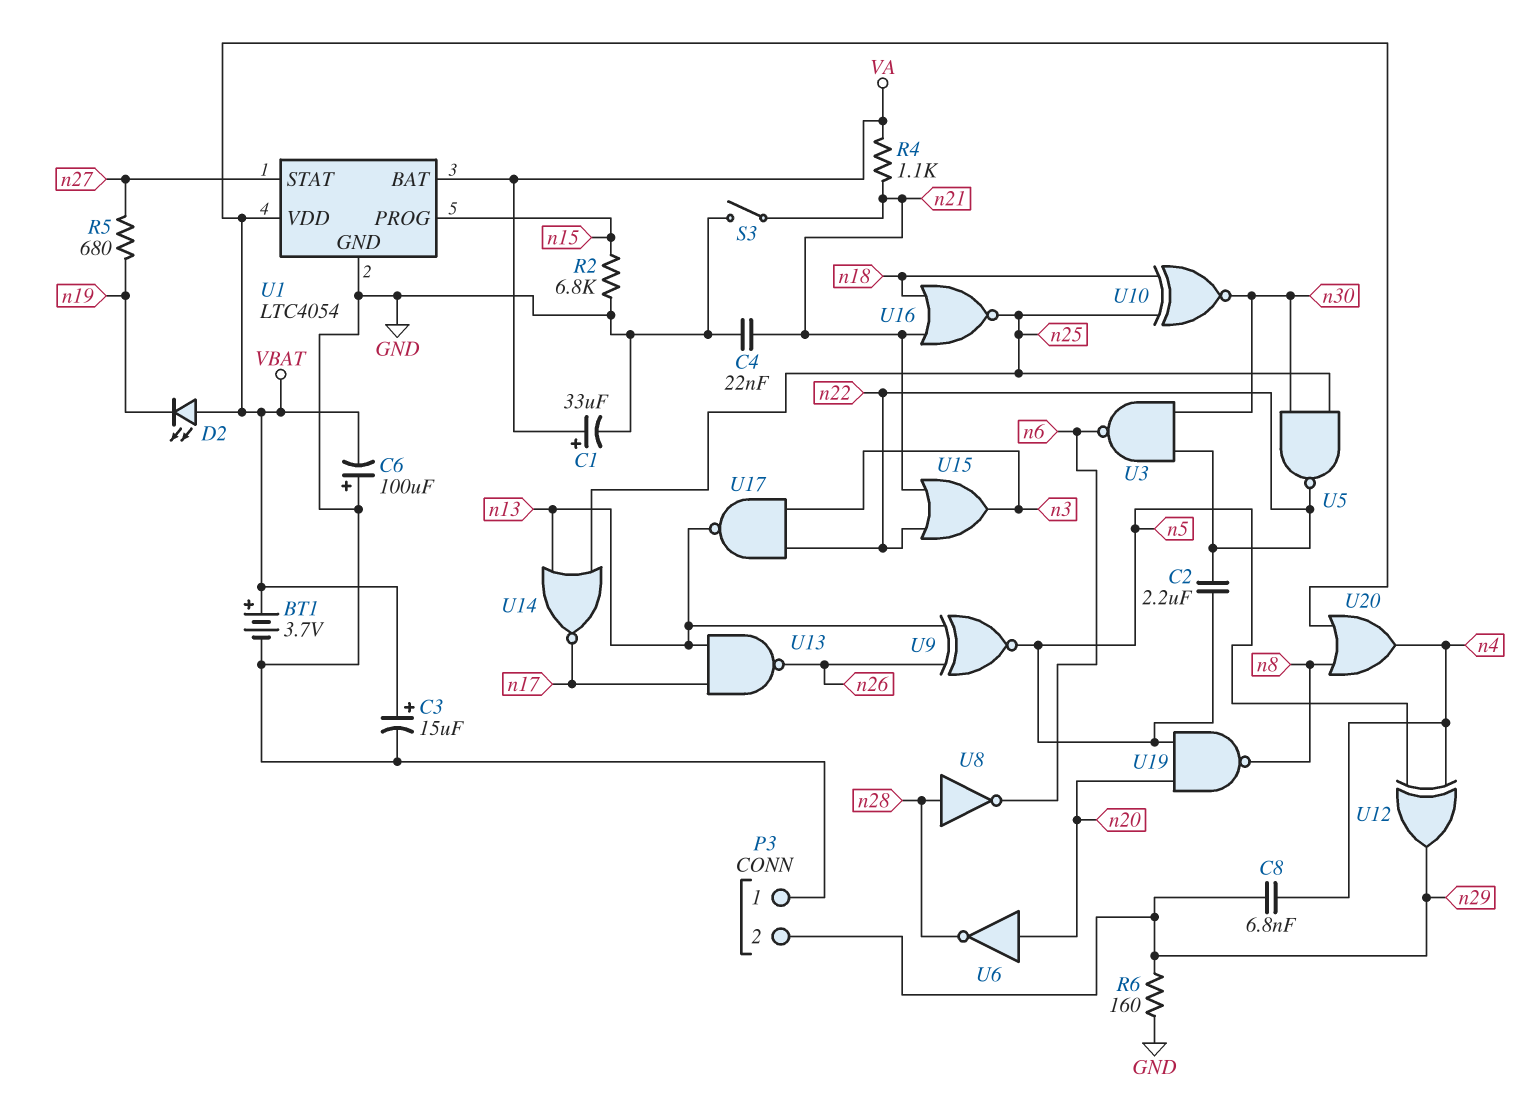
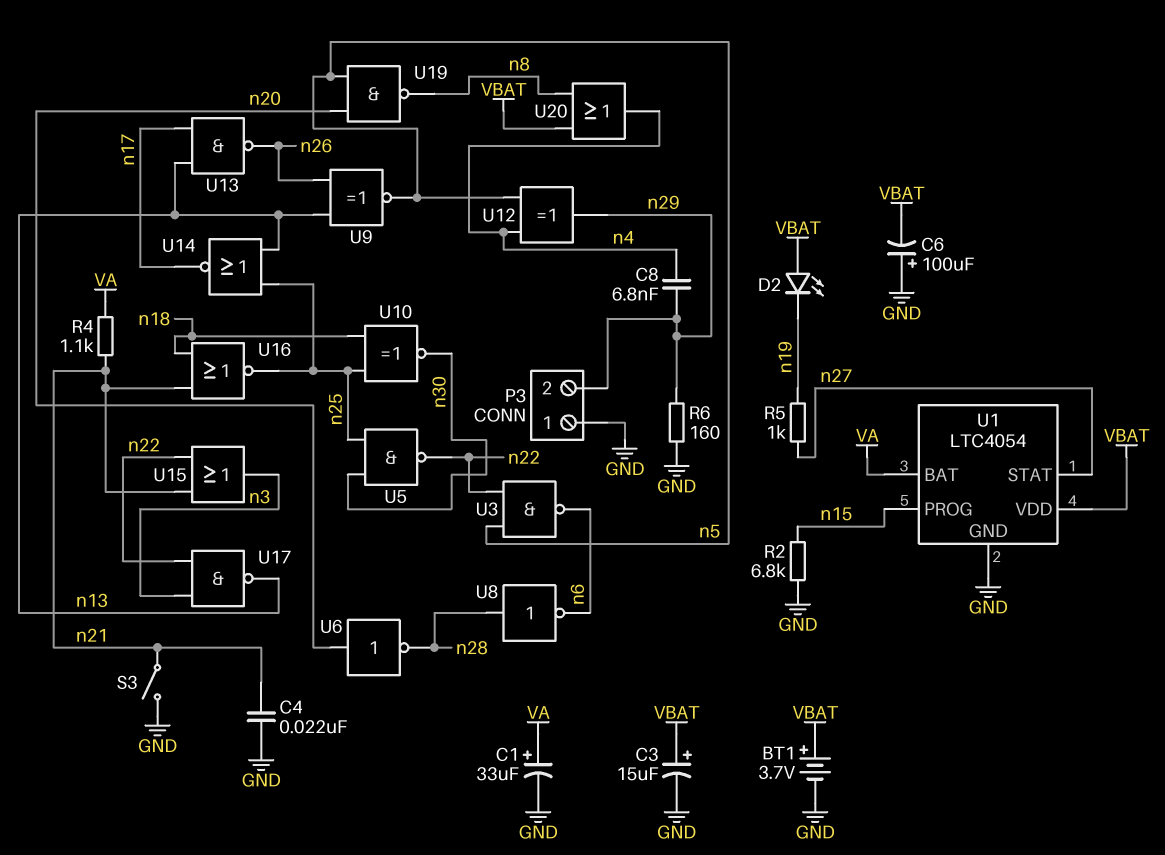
C2: 2.2uF (n5, n22) -> none
R5: 680 (n19, n27) -> 1k (n19, n27)
U3: NAND (in n22, in n30, out n6) -> NAND (in n5, in n22, out n6)

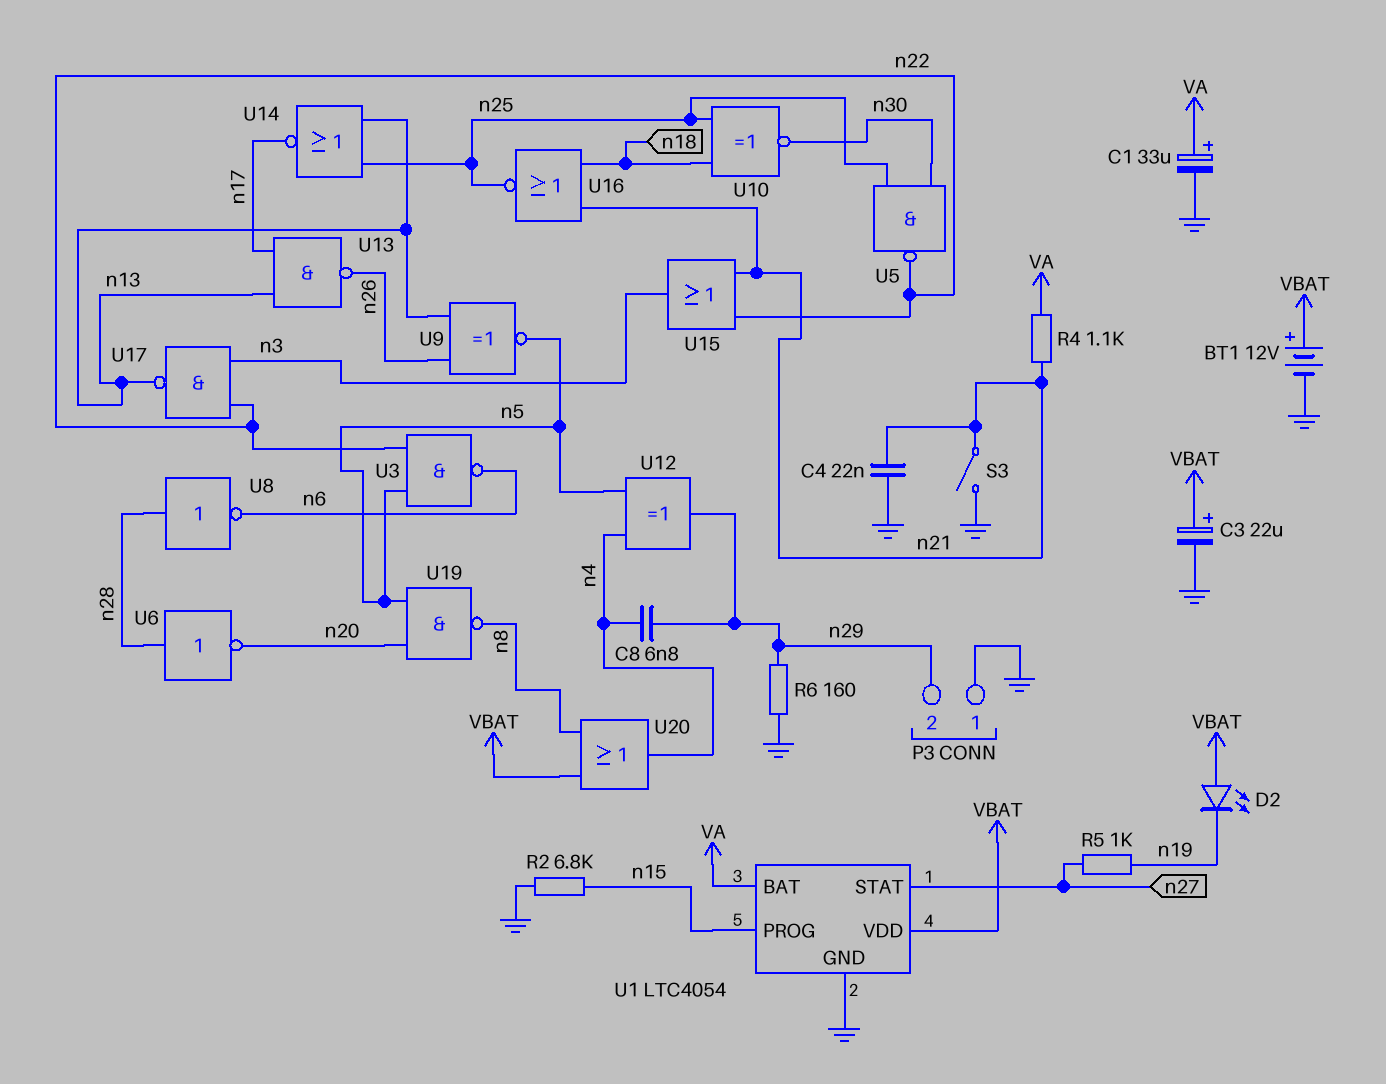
BT1: 3.7V (plus VBAT, minus GND) -> 12V (plus VBAT, minus GND)
C3: 15uF (plus VBAT, minus GND) -> 22uF (plus VBAT, minus GND)
C6: 100uF (plus GND, minus VBAT) -> none
U6: NOT (in n20, out n28) -> NOT (in n28, out n20)

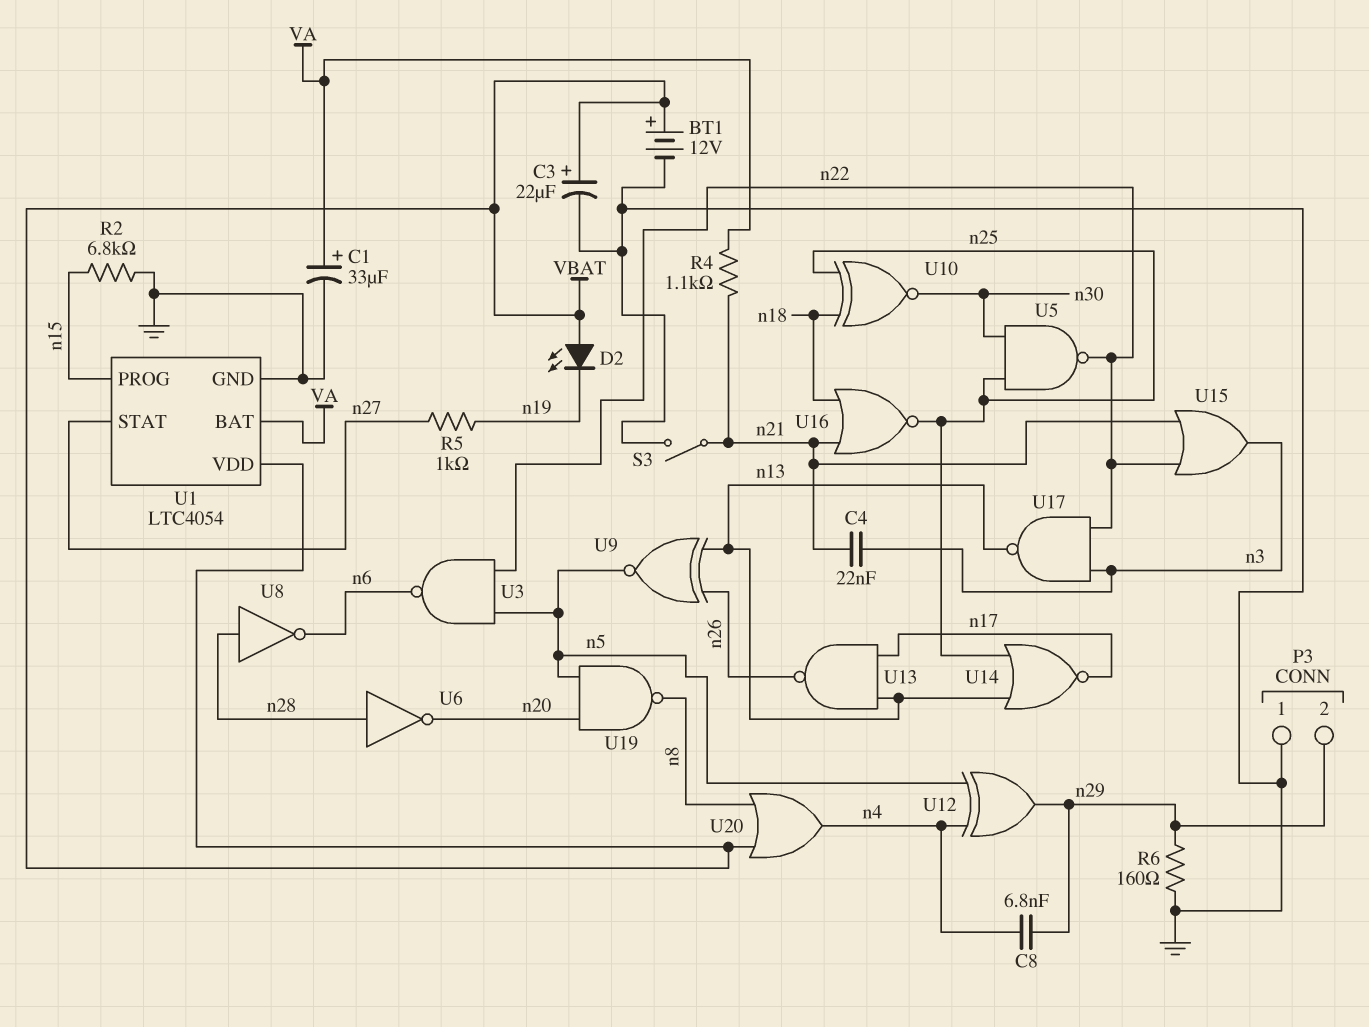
C4: 22nF (GND, n21) -> 22nF (n3, n21)

